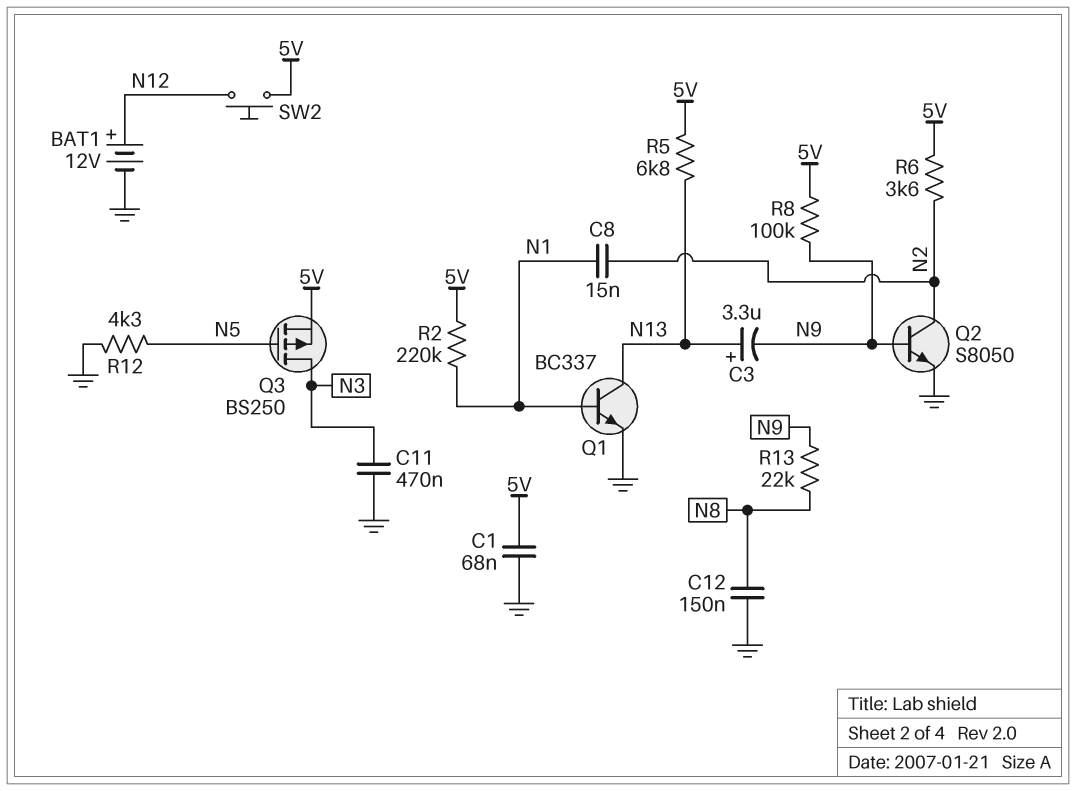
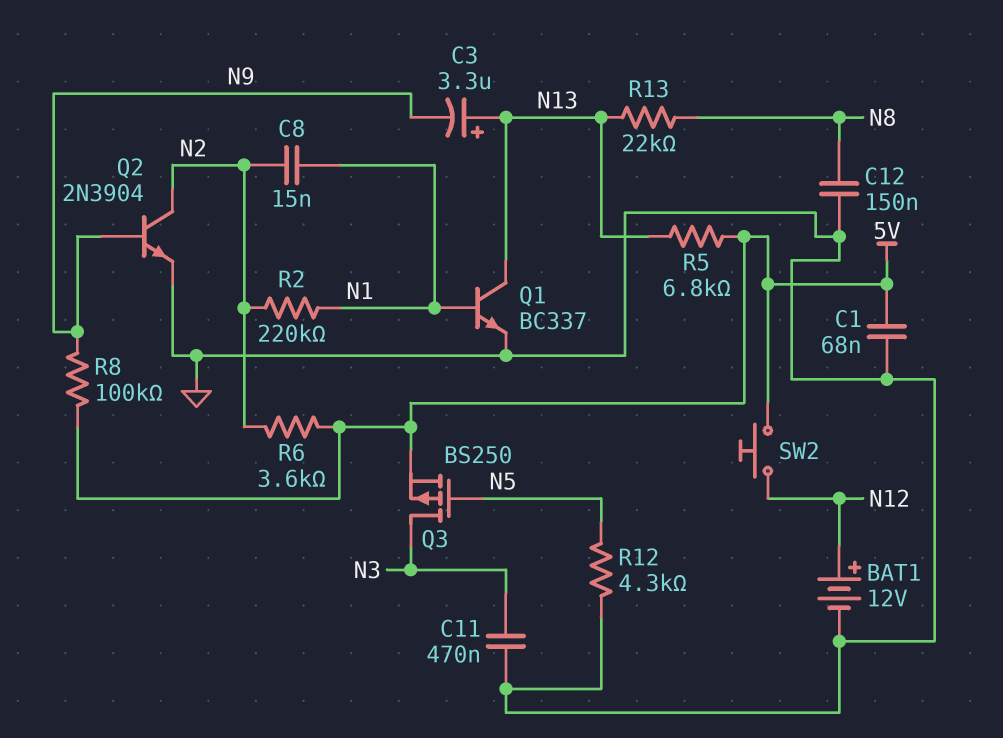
Q2: NPN S8050 (B N9, C N2, E GND) -> NPN 2N3904 (B N9, C N2, E GND)
R2: 220k (5V, N1) -> 220k (N1, N2)
R13: 22k (N8, N9) -> 22k (N8, N13)

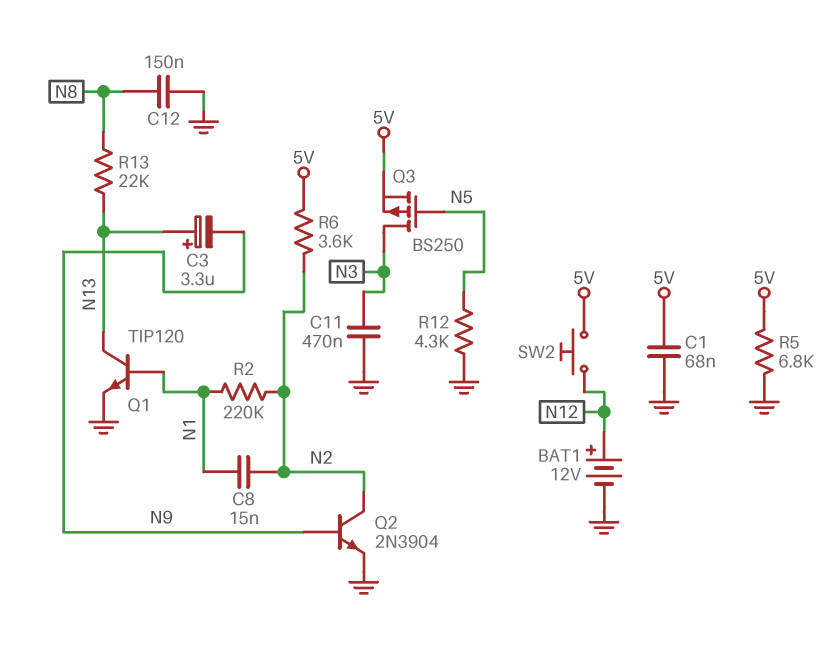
Q1: NPN BC337 (B N1, C N13, E GND) -> NPN TIP120 (B N1, C N13, E GND)
R5: 6.8k (5V, N13) -> 6.8k (5V, GND)
R8: 100k (5V, N9) -> none

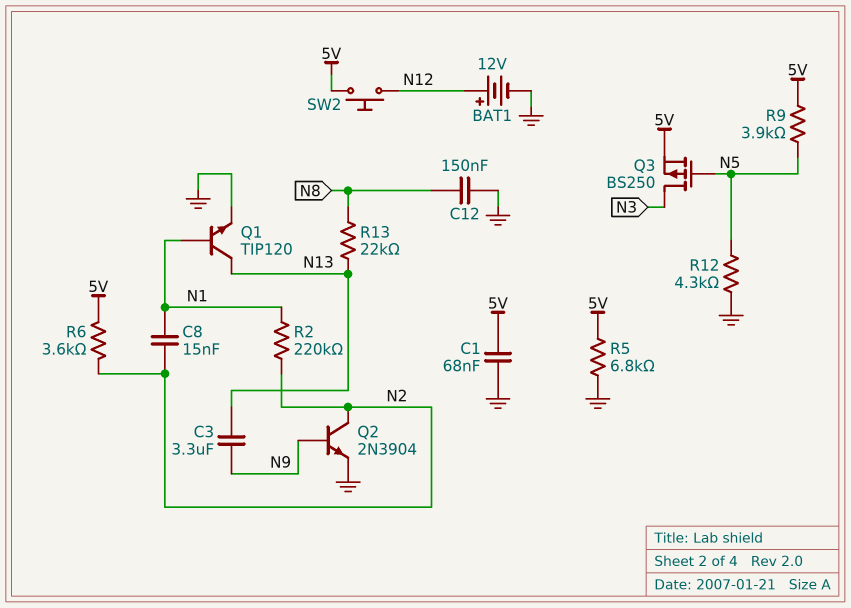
C3: 3.3uF (plus N13, minus N9) -> 3.3uF (N9, N13)
C11: 470nF (GND, N3) -> none
R9: none -> 3.9k (5V, N5)

